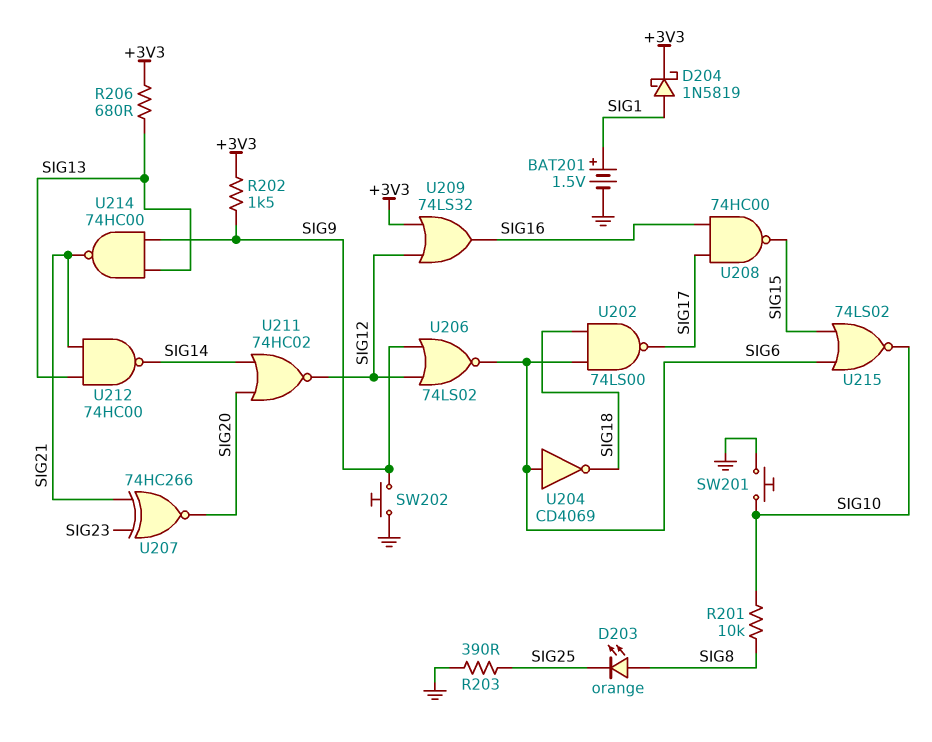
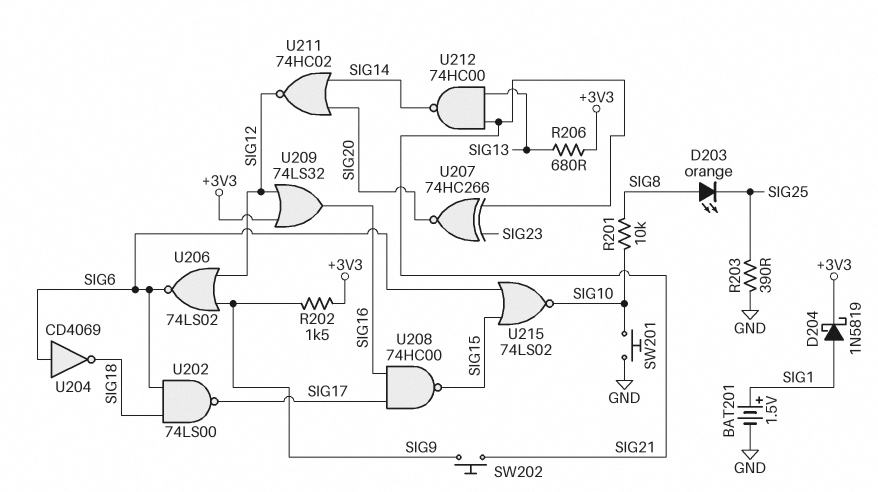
SW202: button (GND, SIG9) -> button (SIG9, SIG21)
U214: NAND 74HC00 (in SIG9, in SIG13, out SIG21) -> none

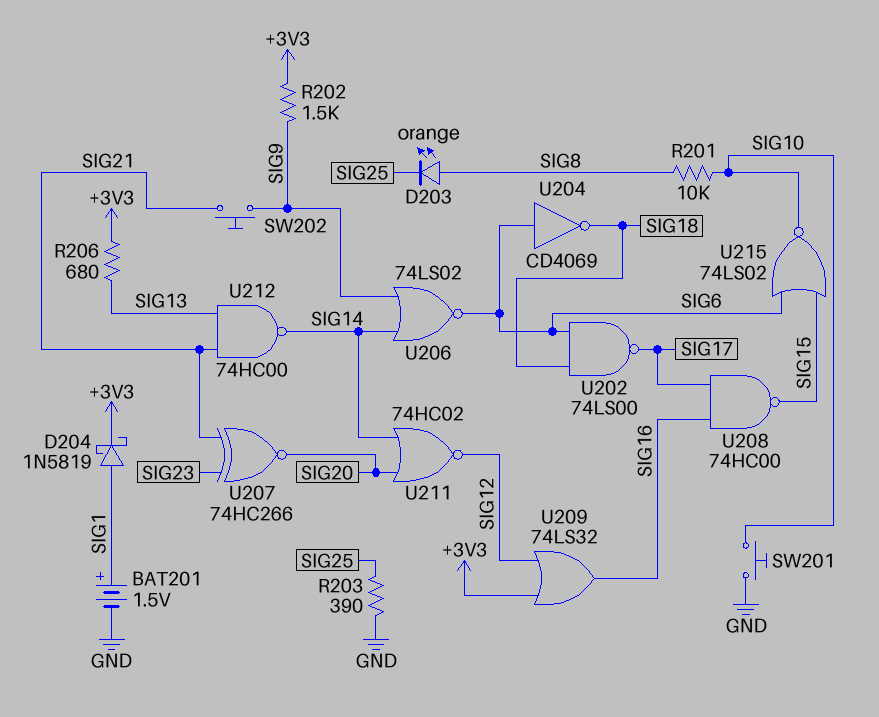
U206: NOR 74LS02 (in SIG9, in SIG12, out SIG6) -> NOR 74LS02 (in SIG9, in SIG14, out SIG6)

